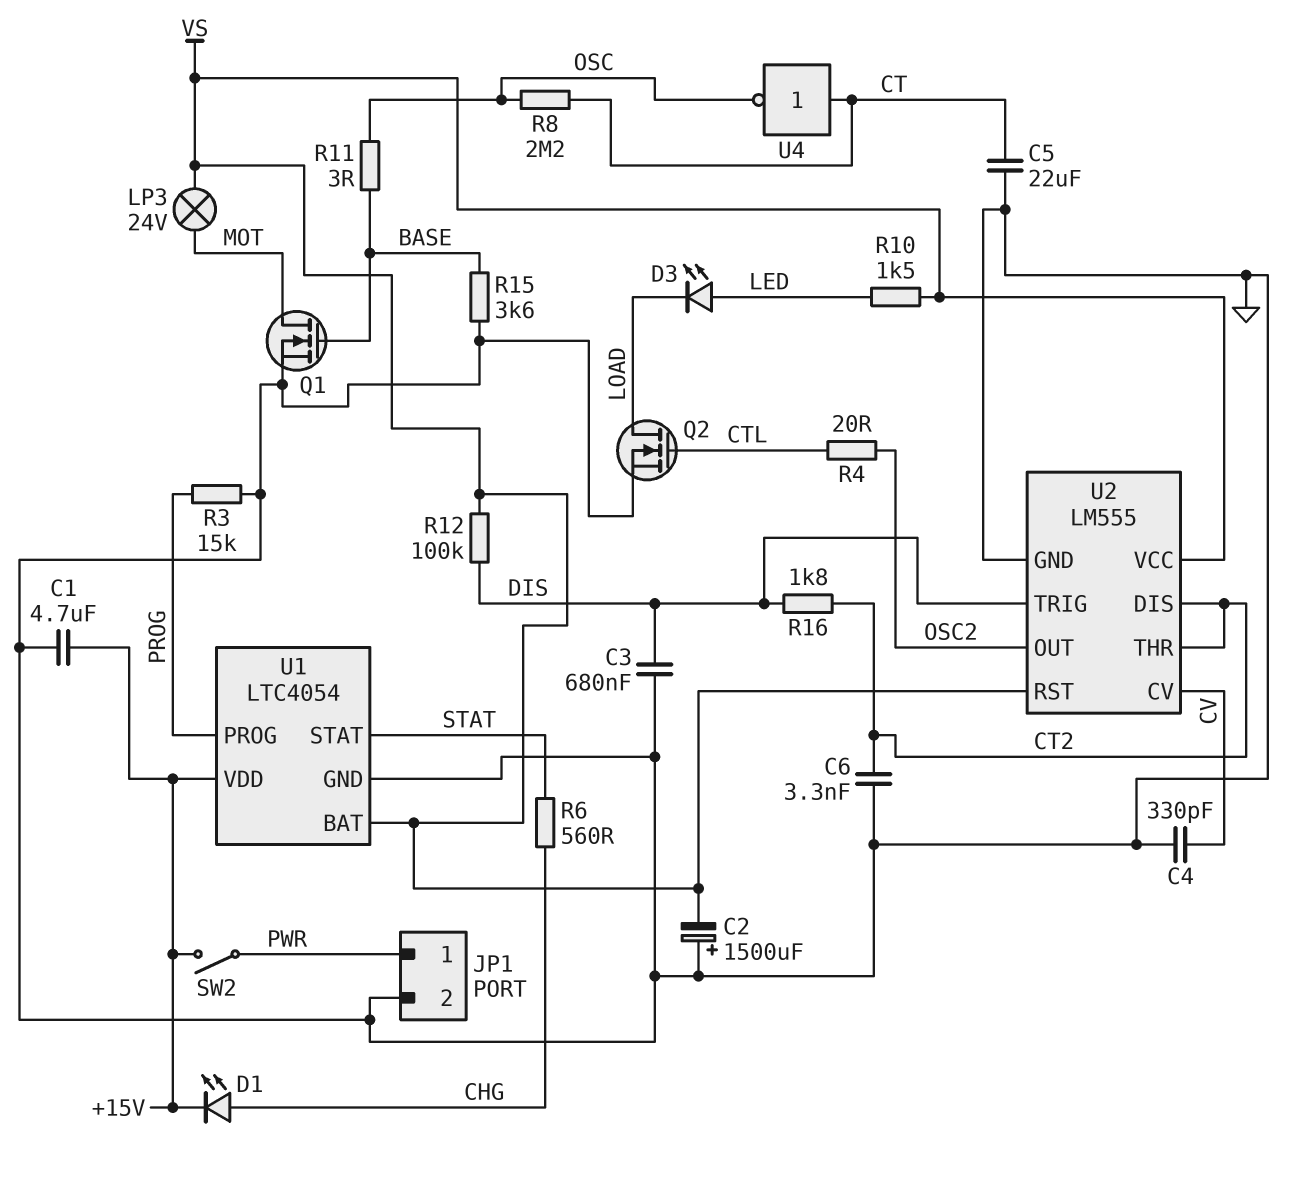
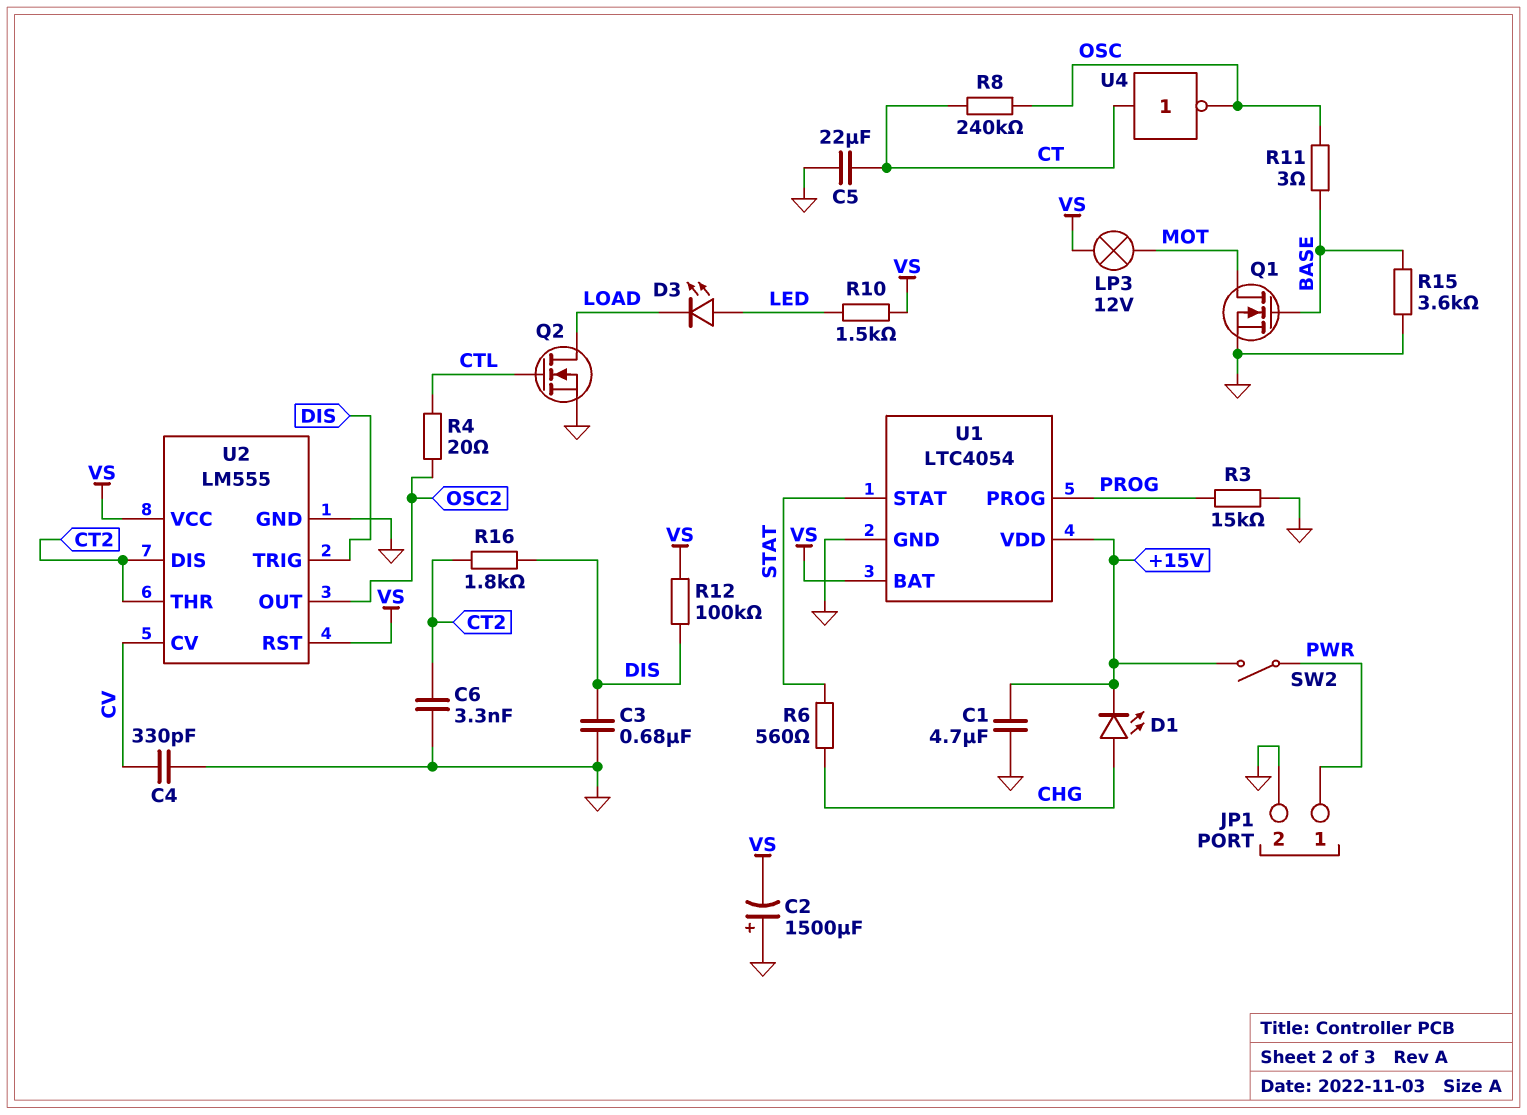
LP3: lamp 24V (MOT, VS) -> lamp 12V (MOT, VS)
R8: 2.2M (CT, OSC) -> 240k (CT, OSC)

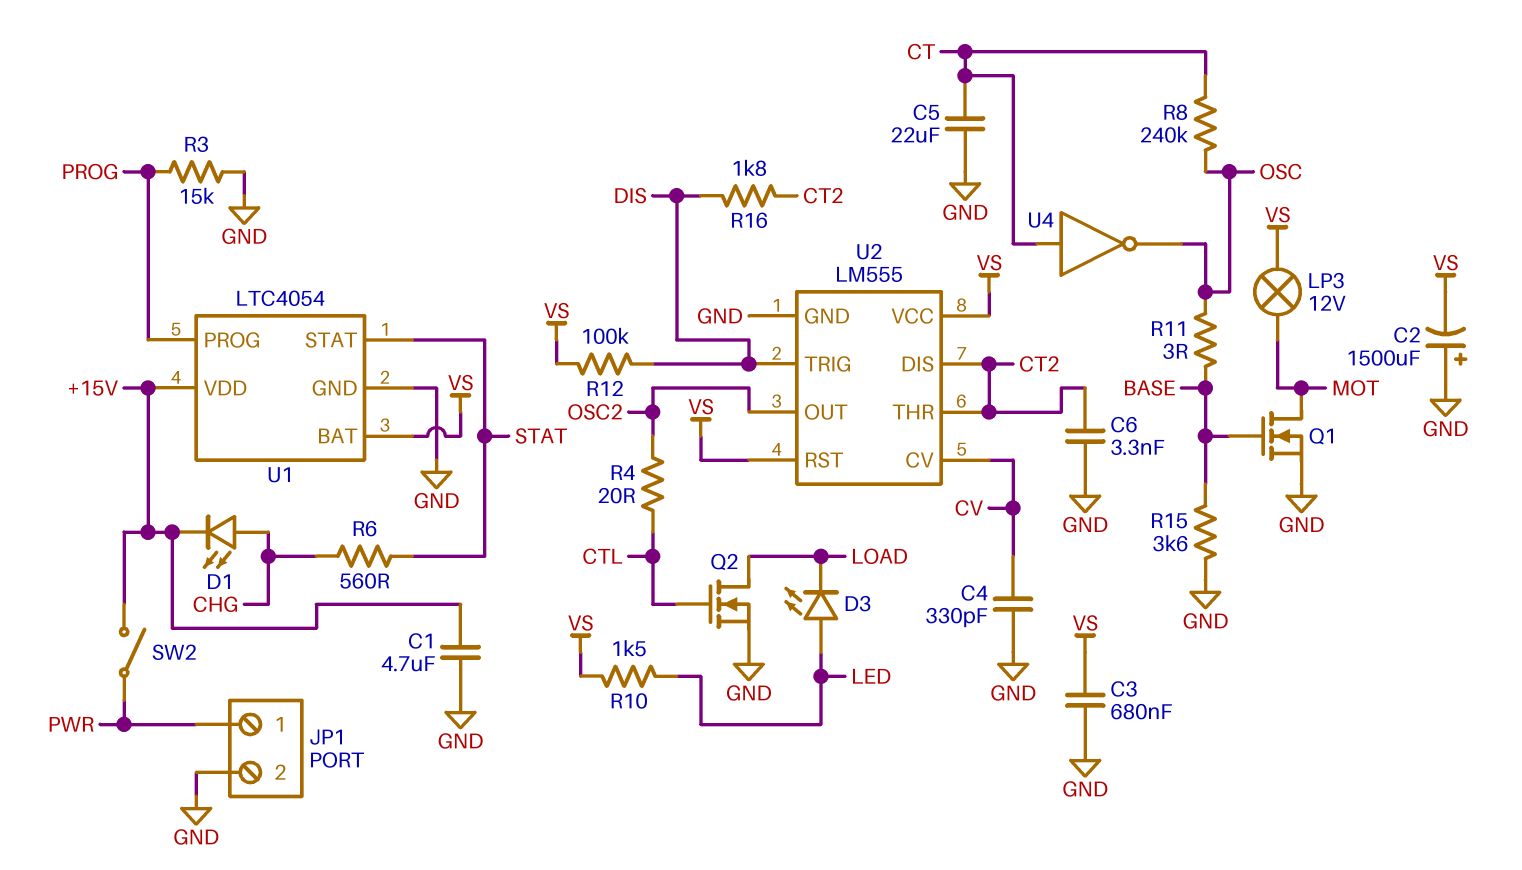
C3: 680nF (DIS, GND) -> 680nF (GND, VS)

